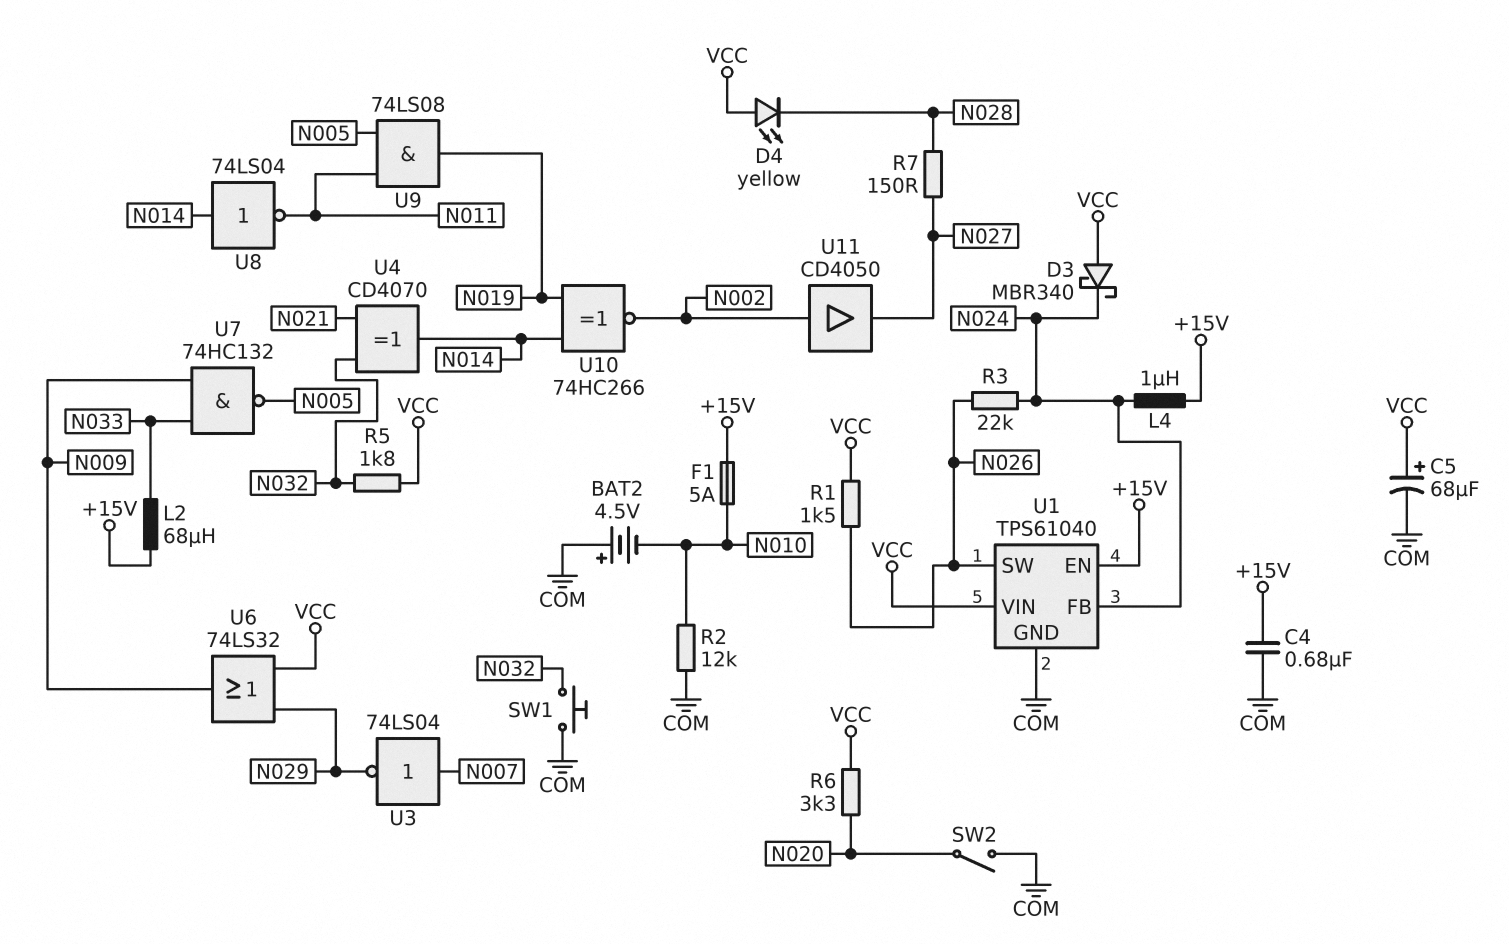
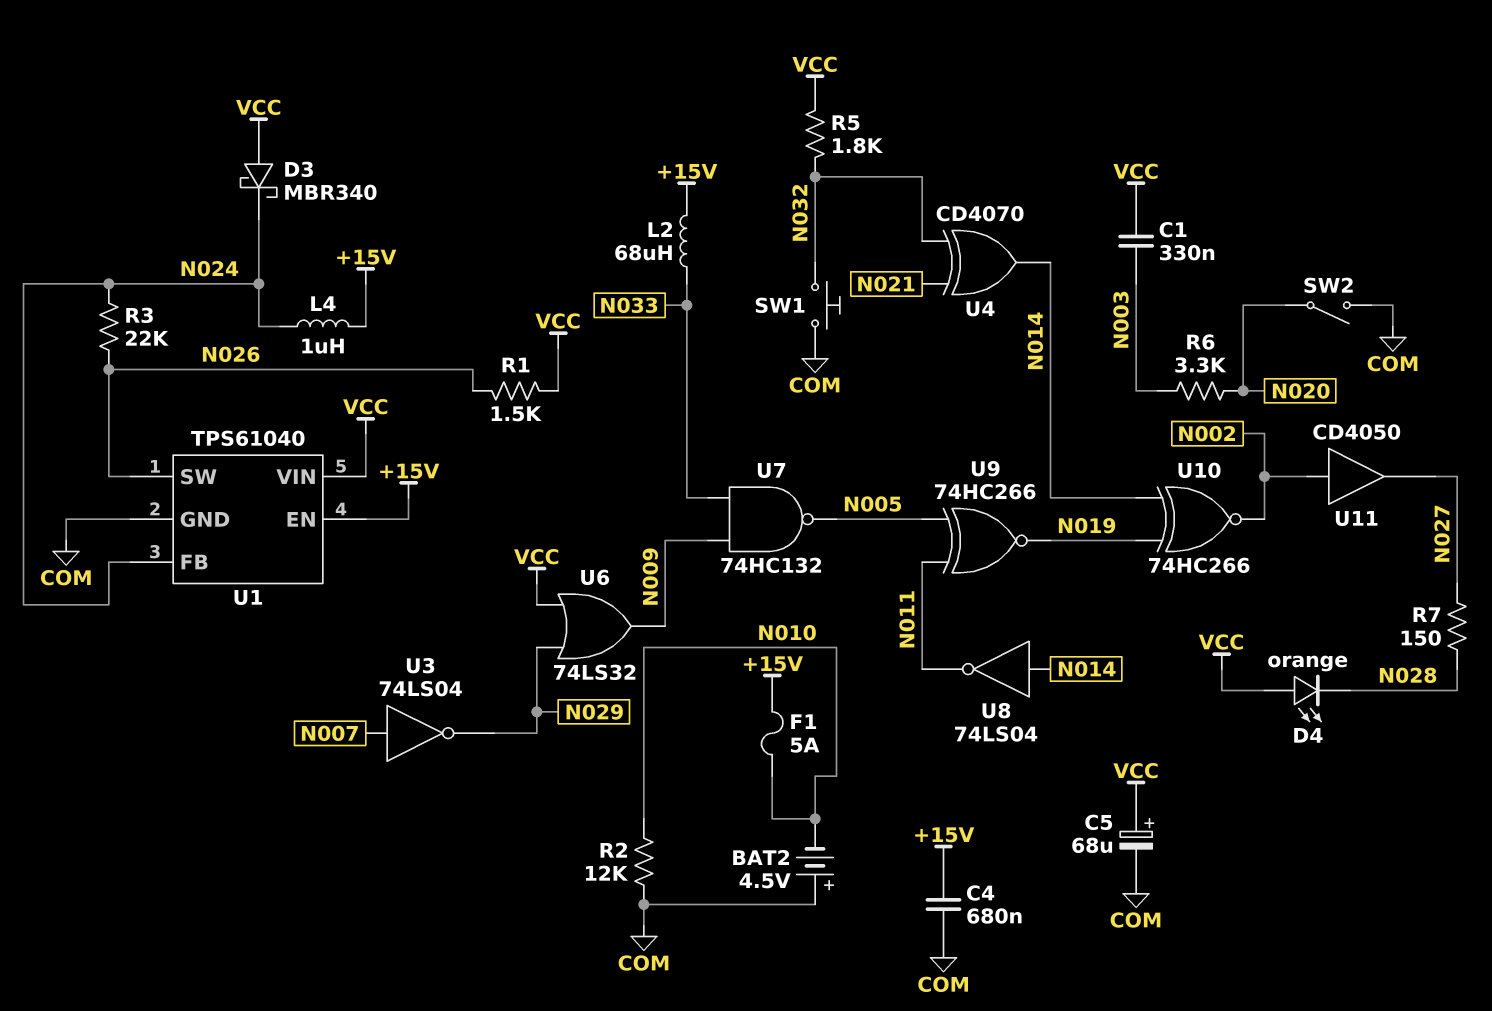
C1: none -> 330nF (N003, VCC)
D4: LED yellow (A VCC, K N028) -> LED orange (A VCC, K N028)
R6: 3.3k (N020, VCC) -> 3.3k (N003, N020)
U9: AND 74LS08 (in N005, in N011, out N019) -> XNOR 74HC266 (in N005, in N011, out N019)

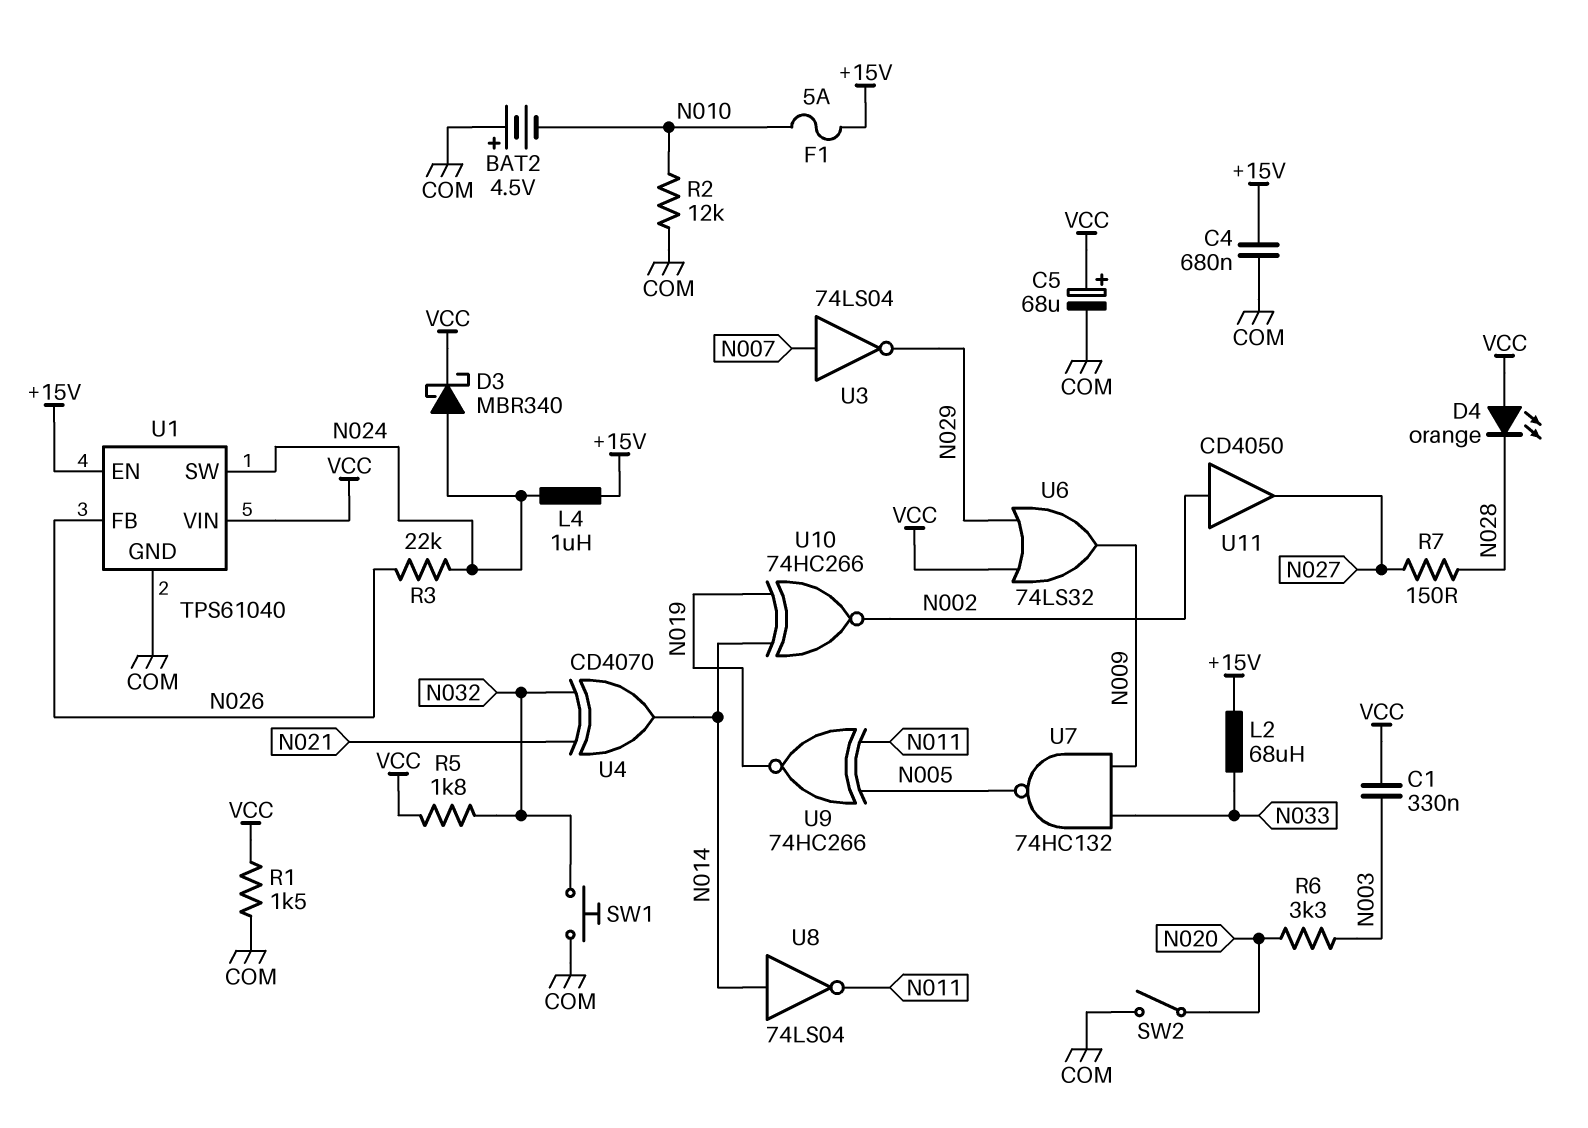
D3: schottky MBR340 (A VCC, K N024) -> schottky MBR340 (A N024, K VCC)
R1: 1.5k (N026, VCC) -> 1.5k (COM, VCC)
U1 pin FB: N024 -> N026
U1 pin SW: N026 -> N024

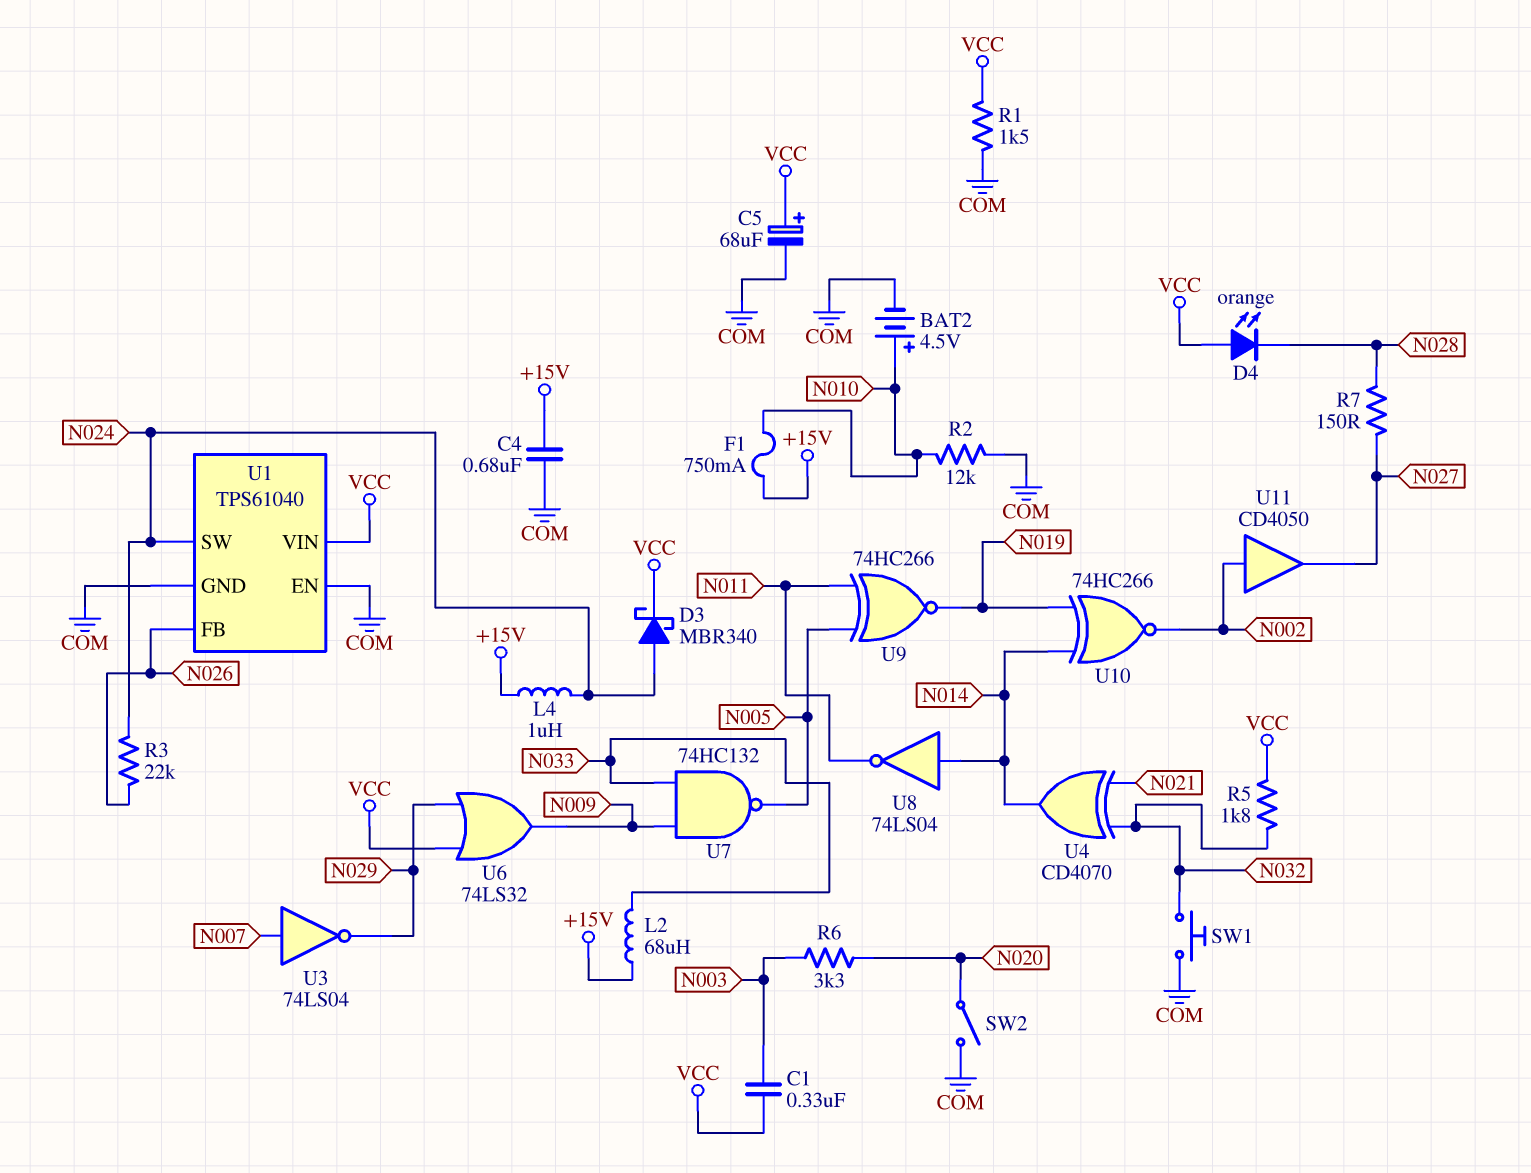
BAT2: 4.5V (plus COM, minus N010) -> 4.5V (plus N010, minus COM)
F1: 5A (+15V, N010) -> 750mA (+15V, N010)
U1 pin EN: +15V -> COM

